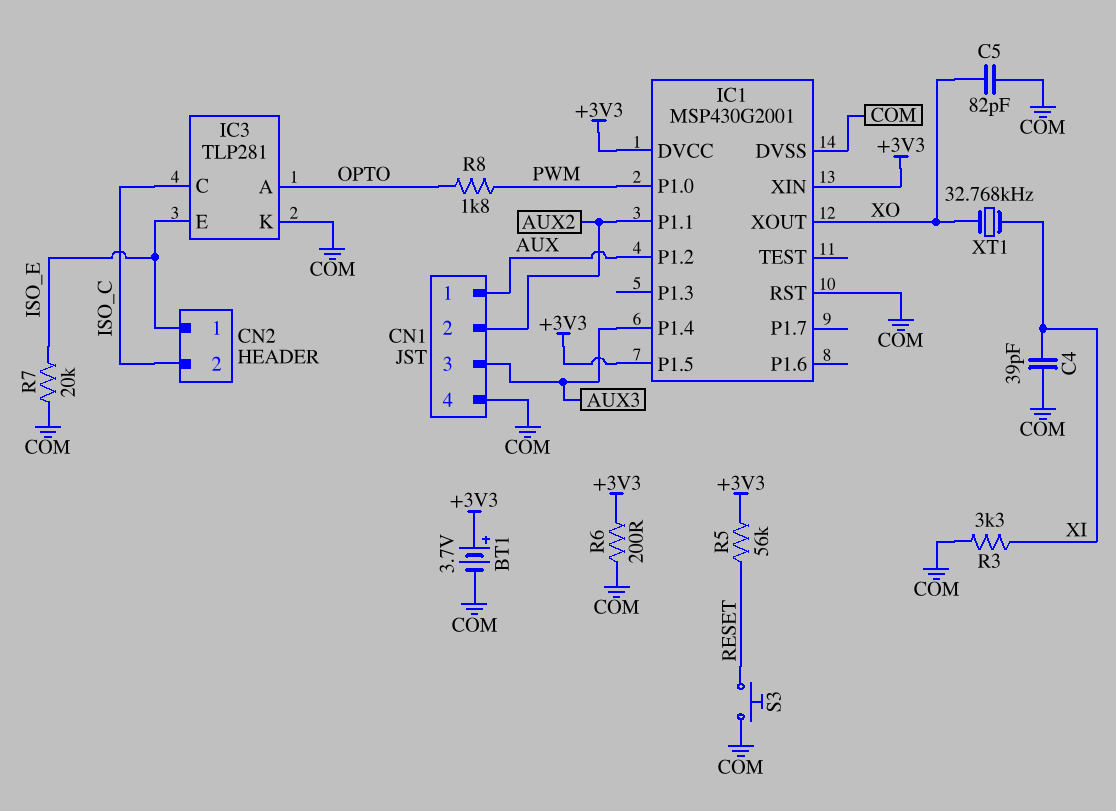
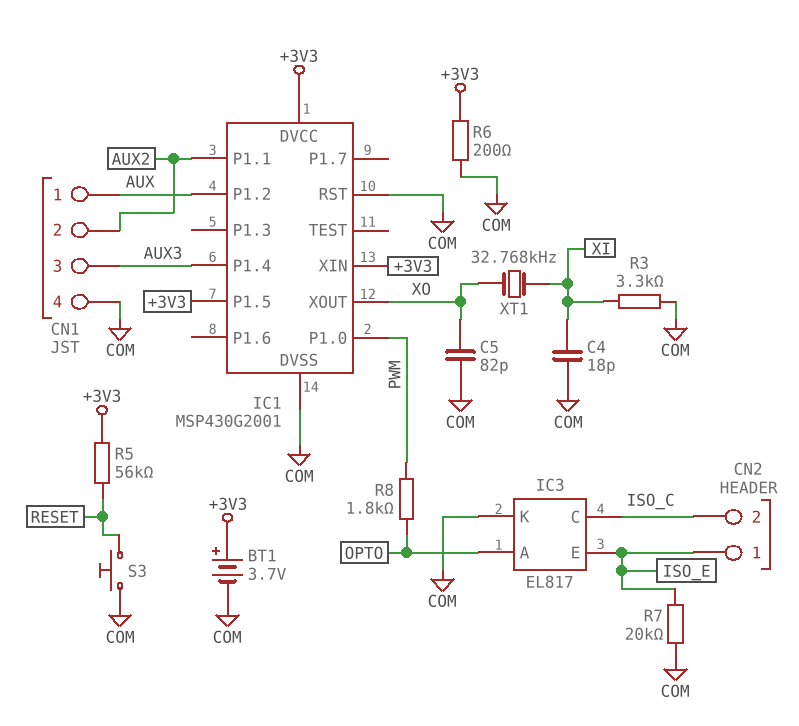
C4: 39pF (COM, XI) -> 18pF (COM, XI)
IC3: TLP281 -> EL817

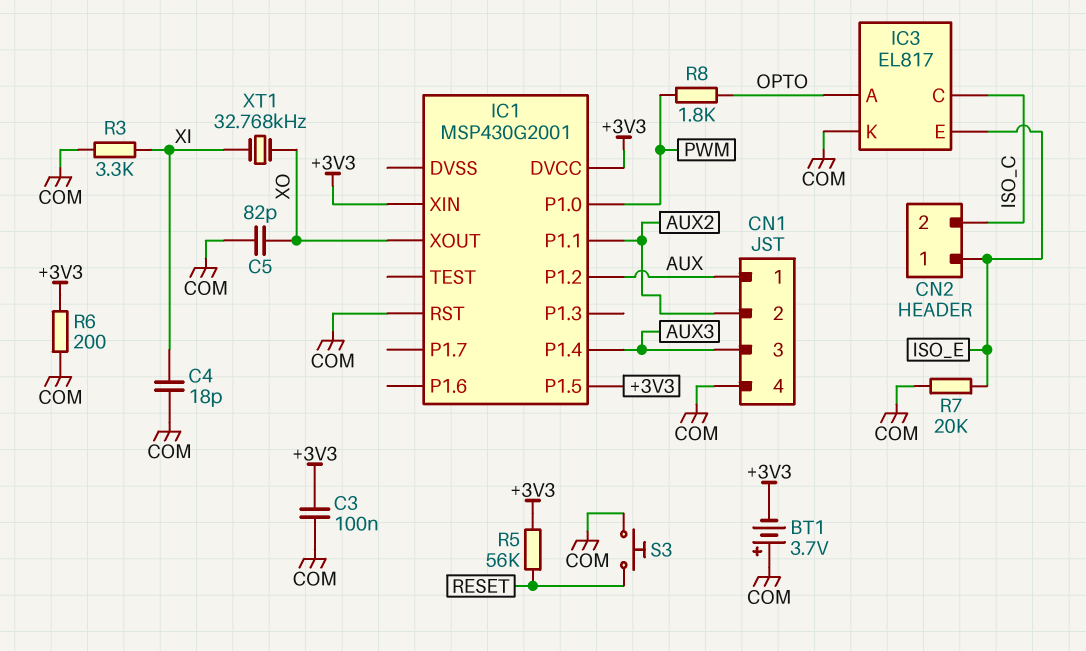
BT1: 3.7V (plus +3V3, minus COM) -> 3.7V (plus COM, minus +3V3)
C3: none -> 100nF (+3V3, COM)
IC1 pin DVSS: COM -> none

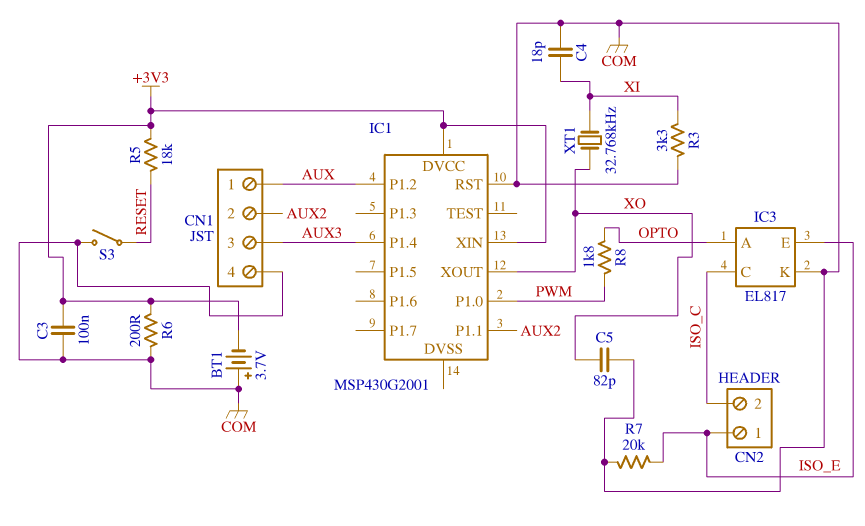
IC1 pin P1.5: +3V3 -> none
R5: 56k (+3V3, RESET) -> 18k (+3V3, RESET)
S3: button (COM, RESET) -> switch (COM, RESET)

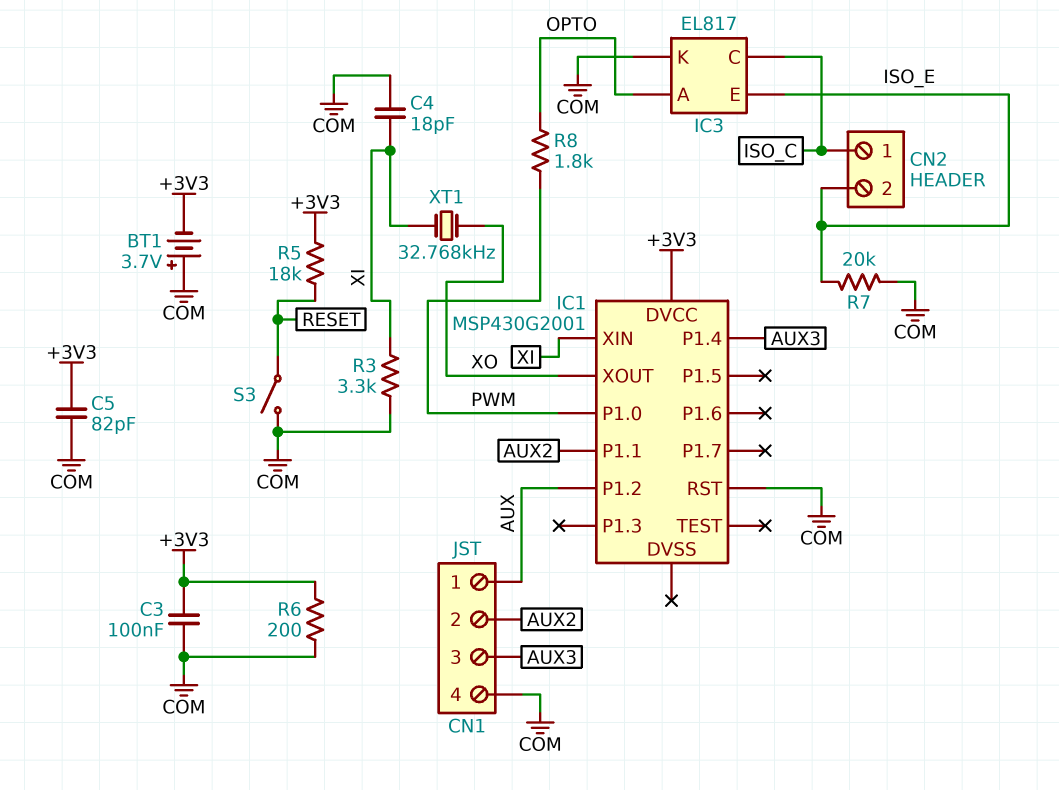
C5: 82pF (COM, XO) -> 82pF (+3V3, COM)
CN2 pin 1: ISO_E -> ISO_C
CN2 pin 2: ISO_C -> ISO_E
IC1 pin XIN: +3V3 -> XI

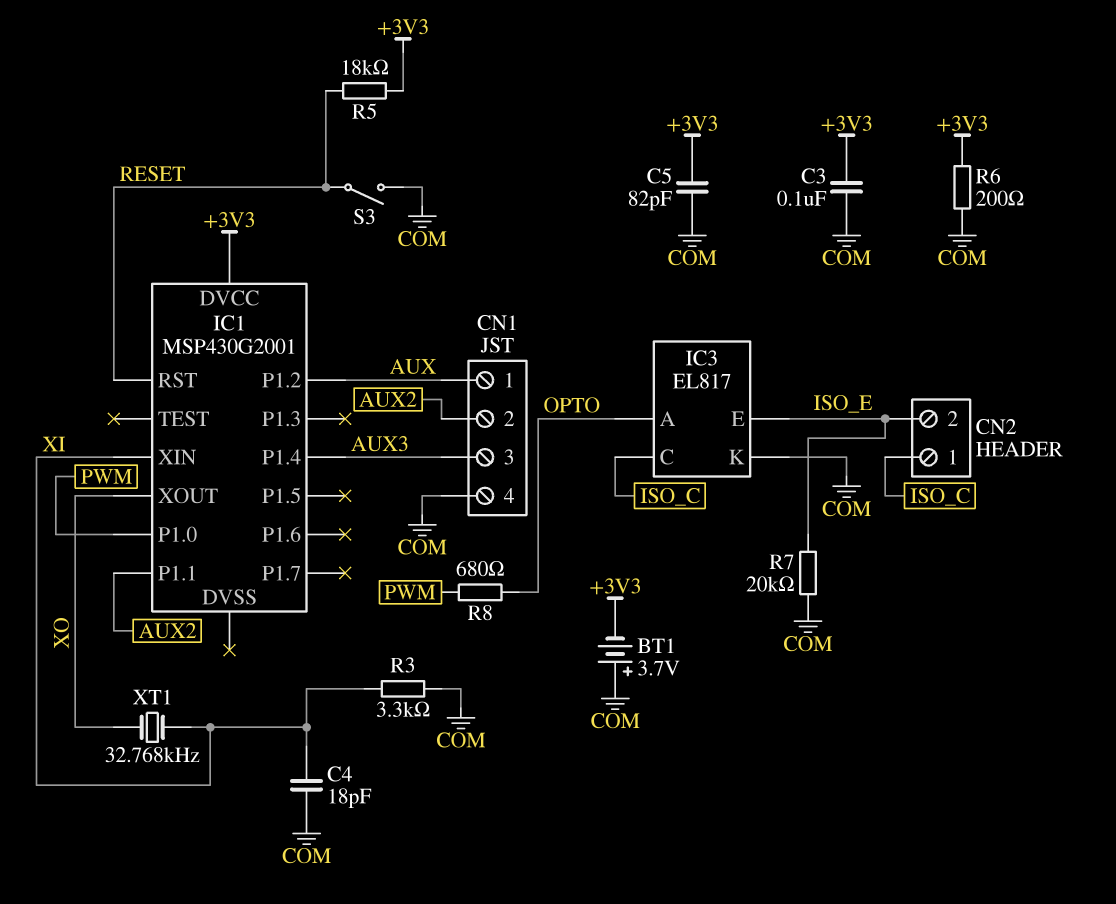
IC1 pin RST: COM -> RESET
R8: 1.8k (OPTO, PWM) -> 680 (OPTO, PWM)

